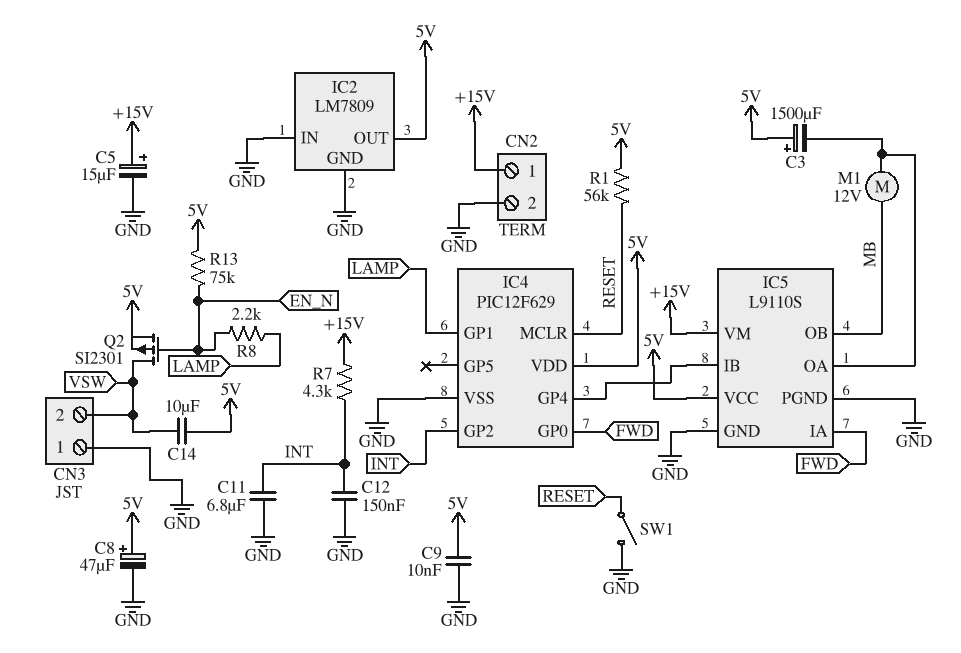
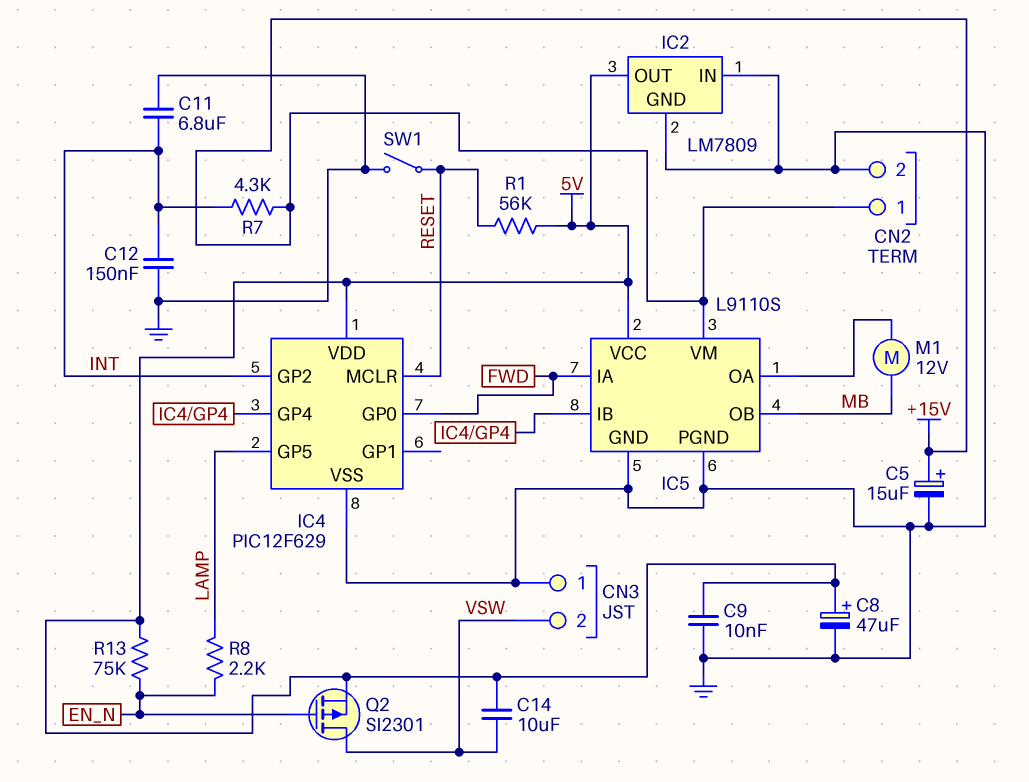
C3: 1500uF (plus 5V, minus IC5/OA) -> none
IC4 pin GP1: LAMP -> none
IC4 pin GP5: none -> LAMP

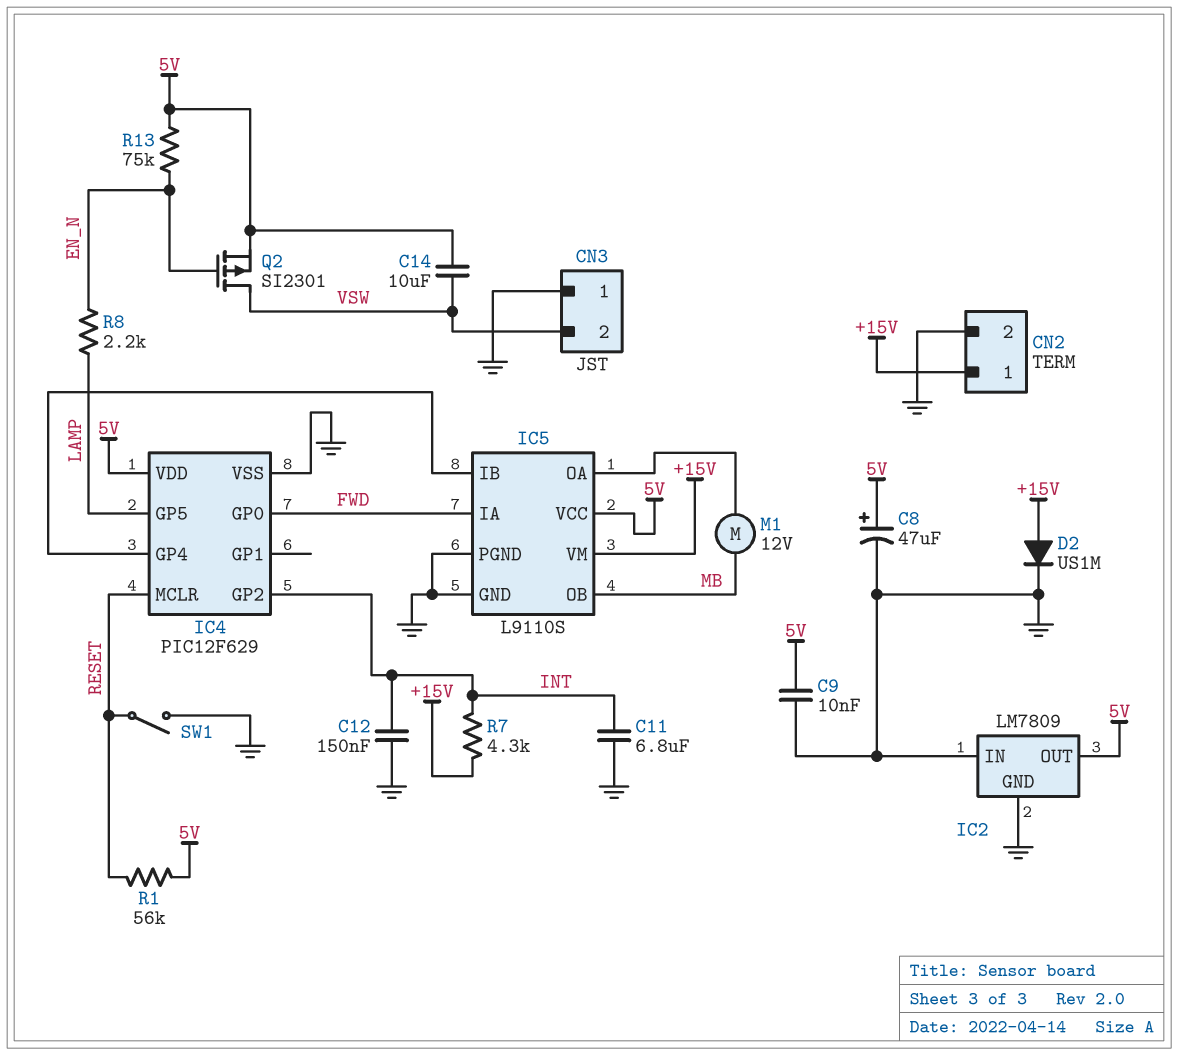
C5: 15uF (plus +15V, minus GND) -> none
D2: none -> diode US1M (A +15V, K GND)

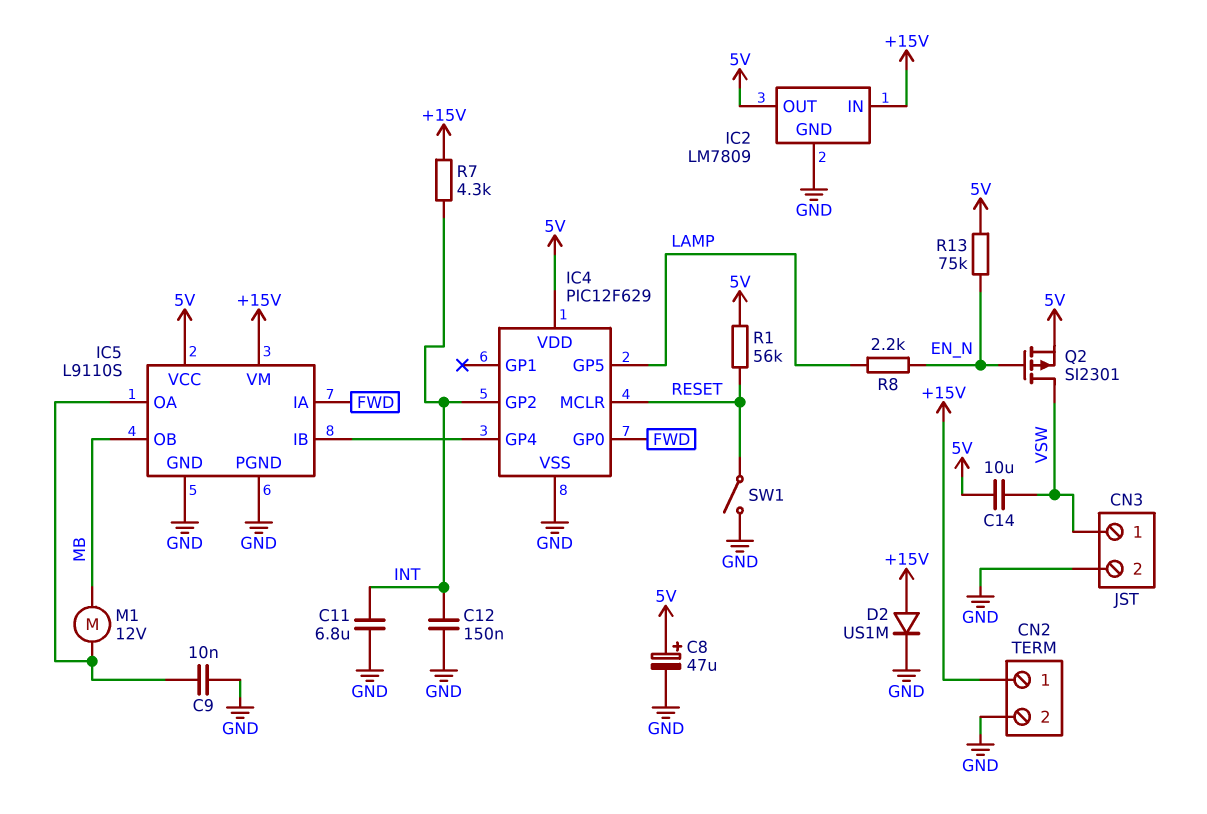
C9: 10nF (5V, GND) -> 10nF (GND, IC5/OA)
CN3 pin 1: GND -> VSW
CN3 pin 2: VSW -> GND
IC2 pin IN: GND -> +15V

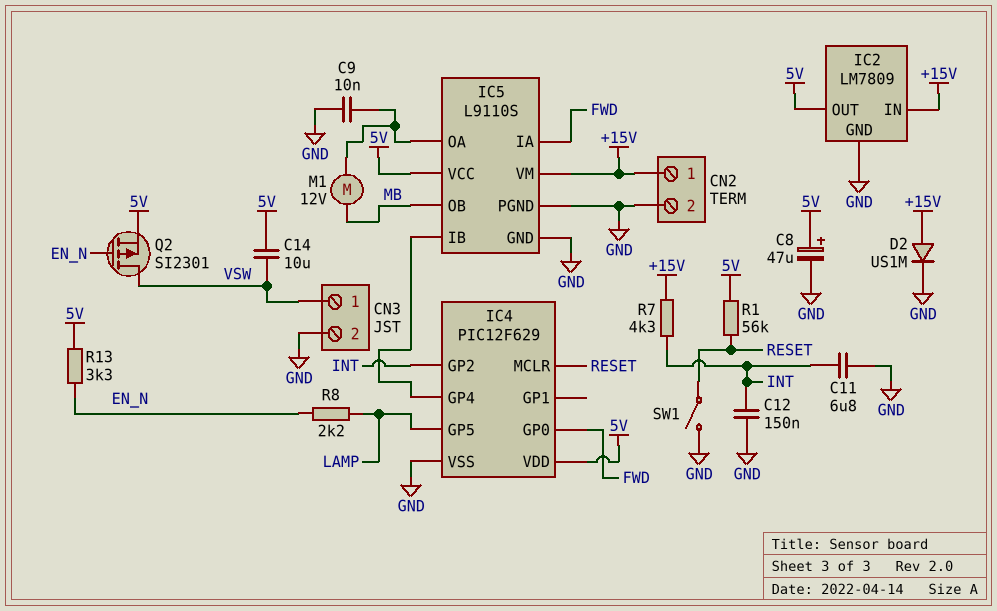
R13: 75k (5V, EN_N) -> 3.3k (5V, EN_N)

